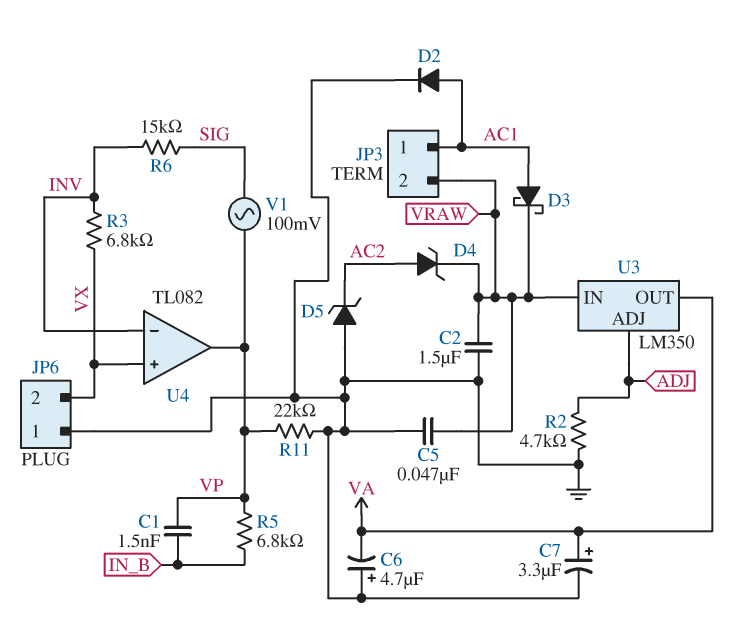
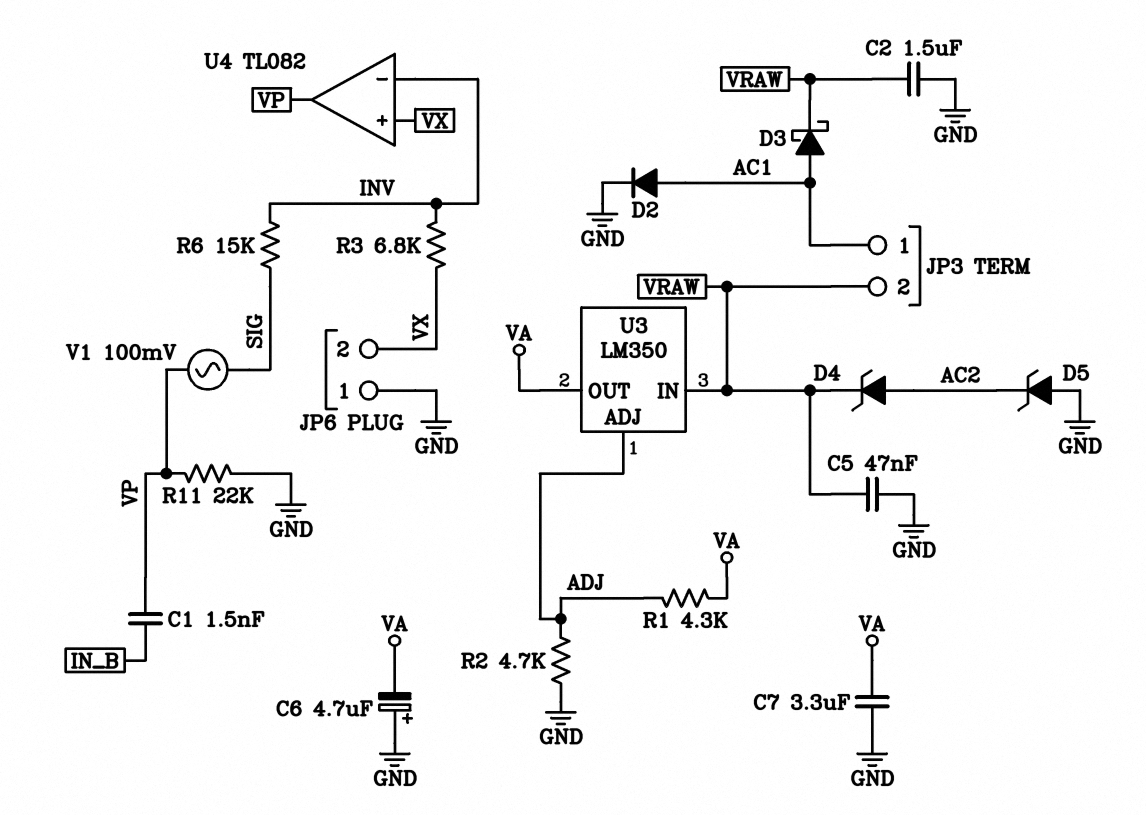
C7: 3.3uF (plus VA, minus GND) -> 3.3uF (GND, VA)
R1: none -> 4.3k (ADJ, VA)
R5: 6.8k (IN_B, VP) -> none

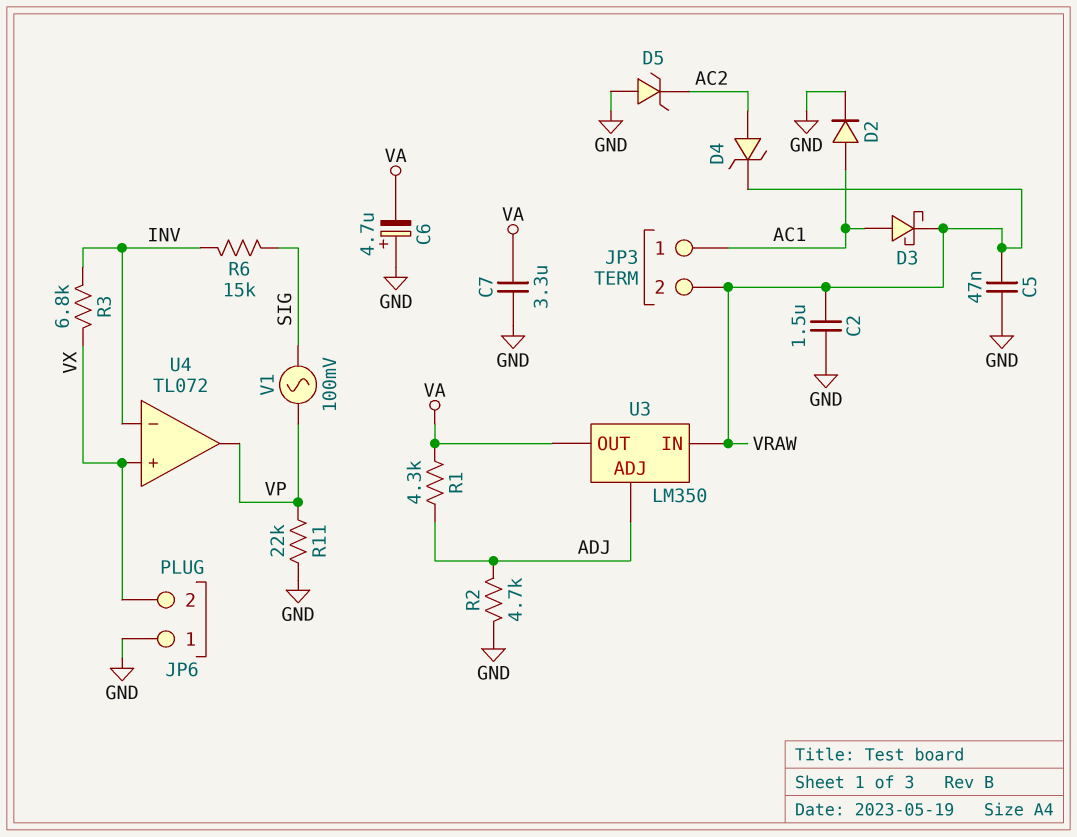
C1: 1.5nF (IN_B, VP) -> none
U4: TL082 -> TL072

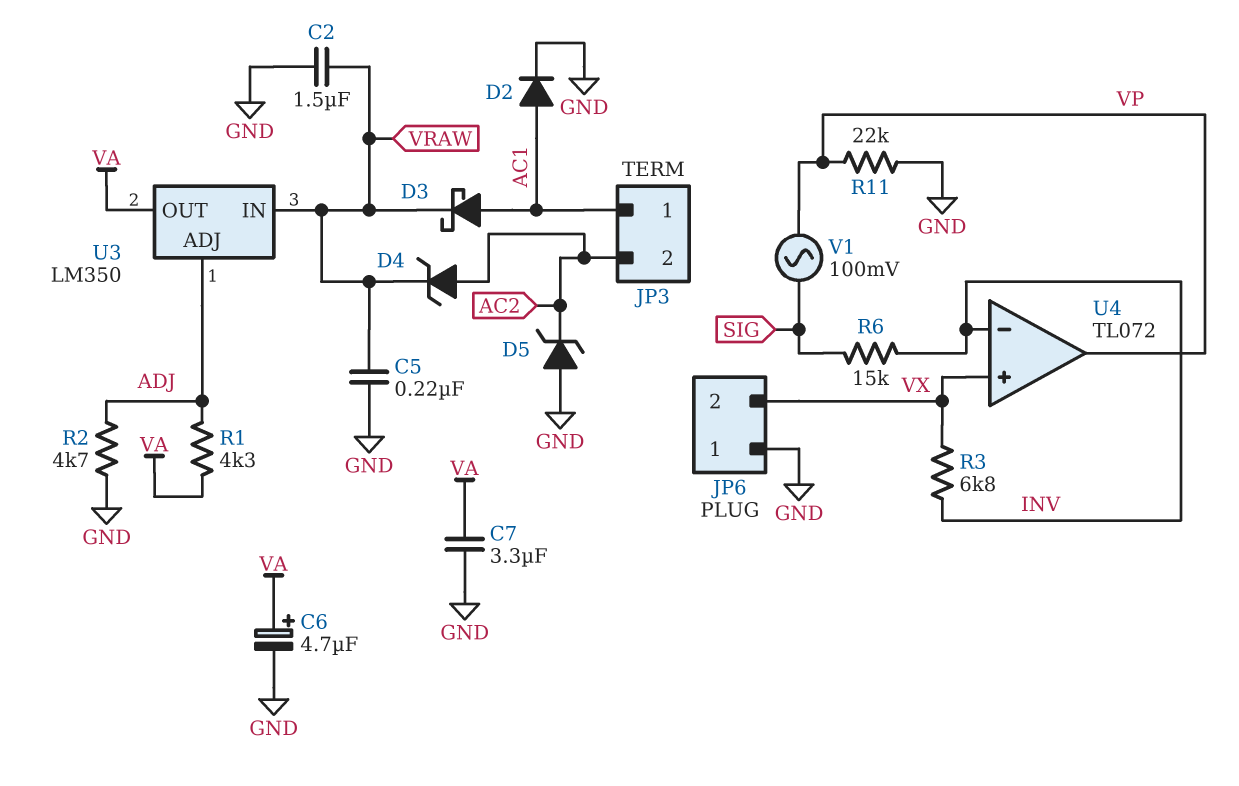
C5: 47nF (GND, VRAW) -> 220nF (GND, VRAW)
C6: 4.7uF (plus GND, minus VA) -> 4.7uF (plus VA, minus GND)
JP3 pin 2: VRAW -> AC2

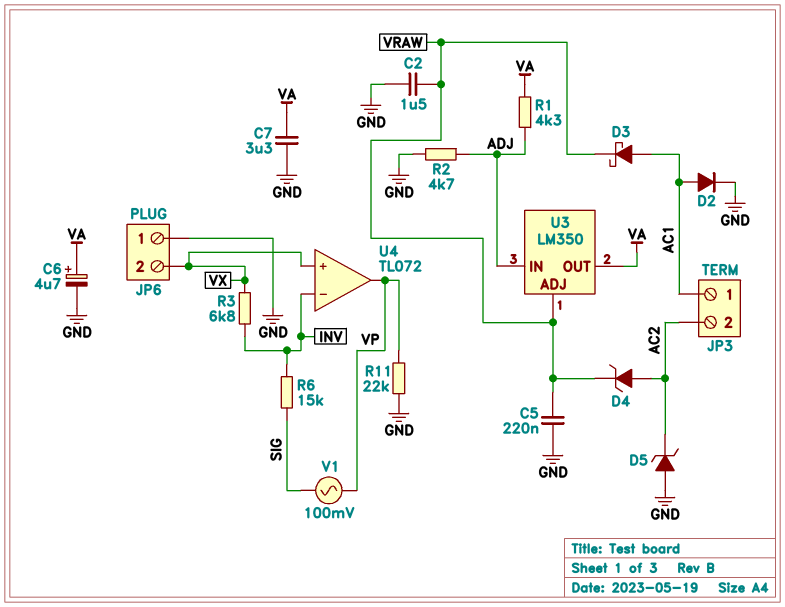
U3 pin ADJ: ADJ -> VRAW
U3 pin IN: VRAW -> ADJ

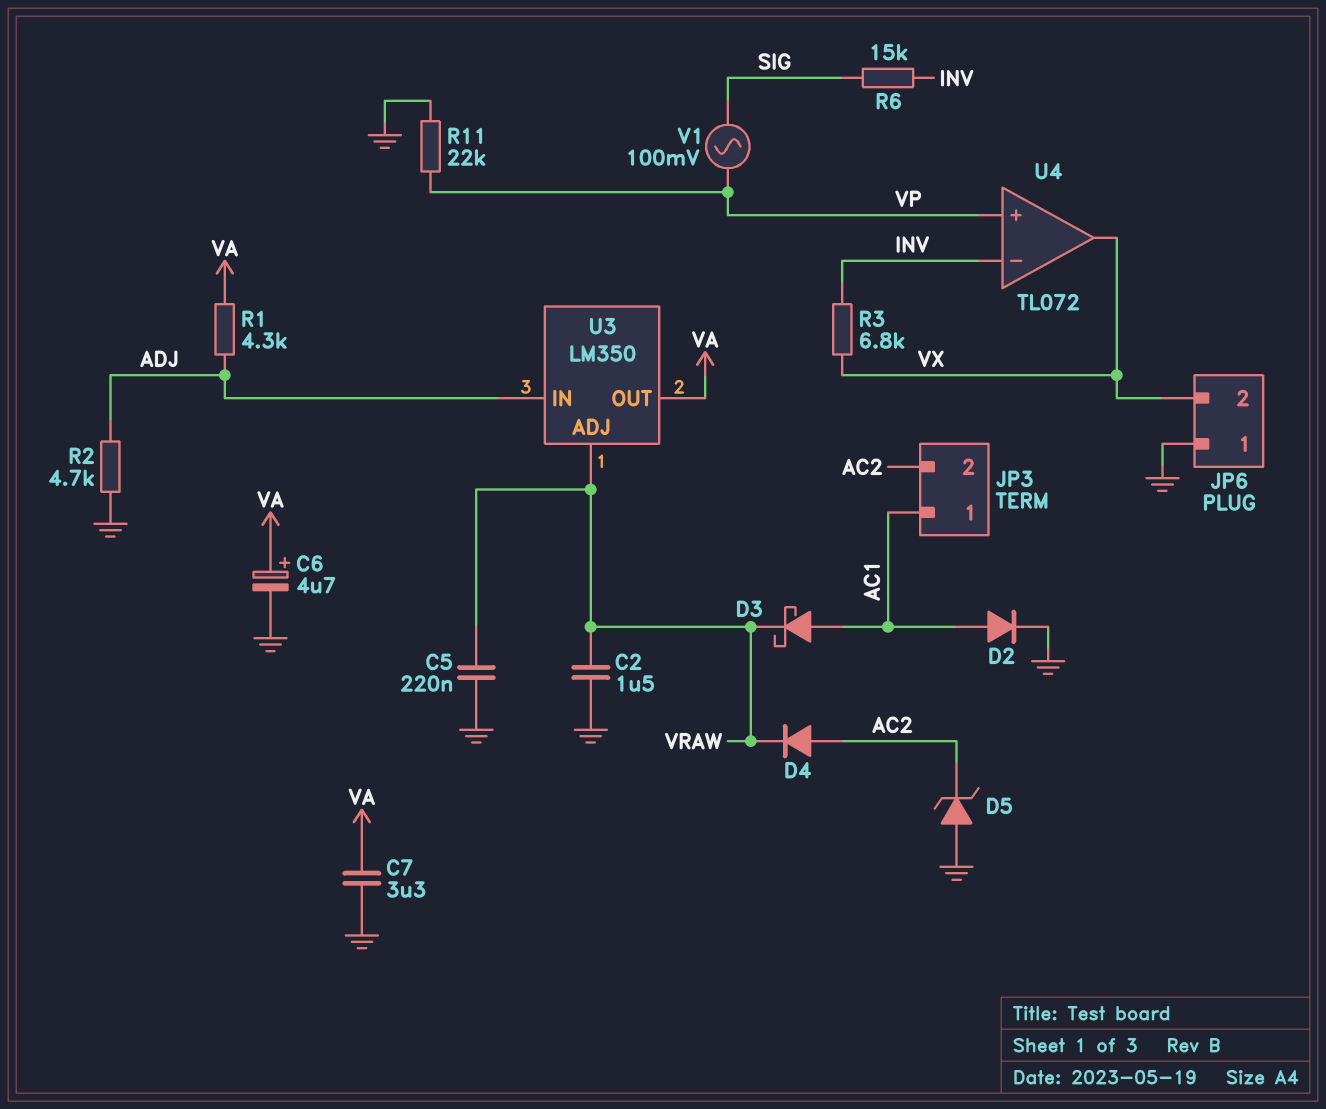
D4: zener (A AC2, K VRAW) -> diode (A AC2, K VRAW)
U4 pin in+: VX -> VP
U4 pin out: VP -> VX

